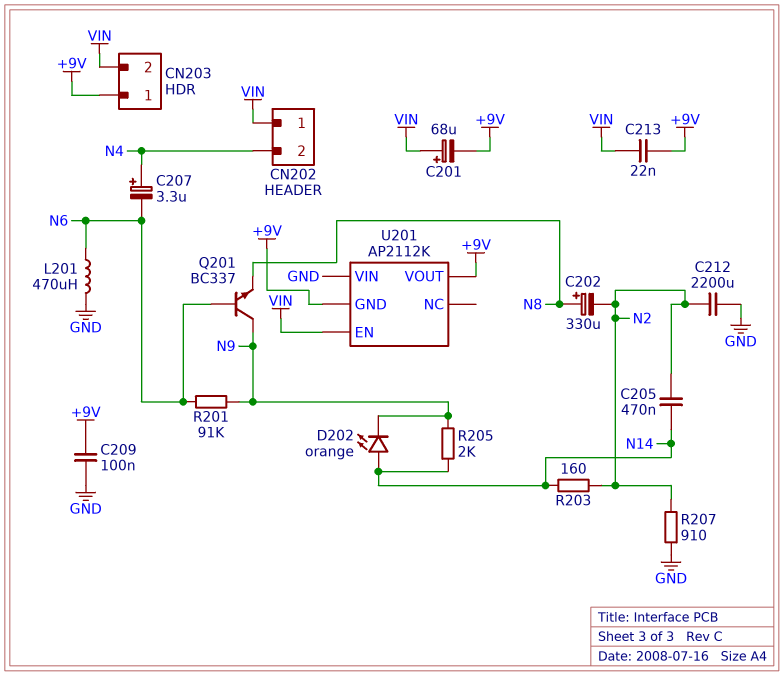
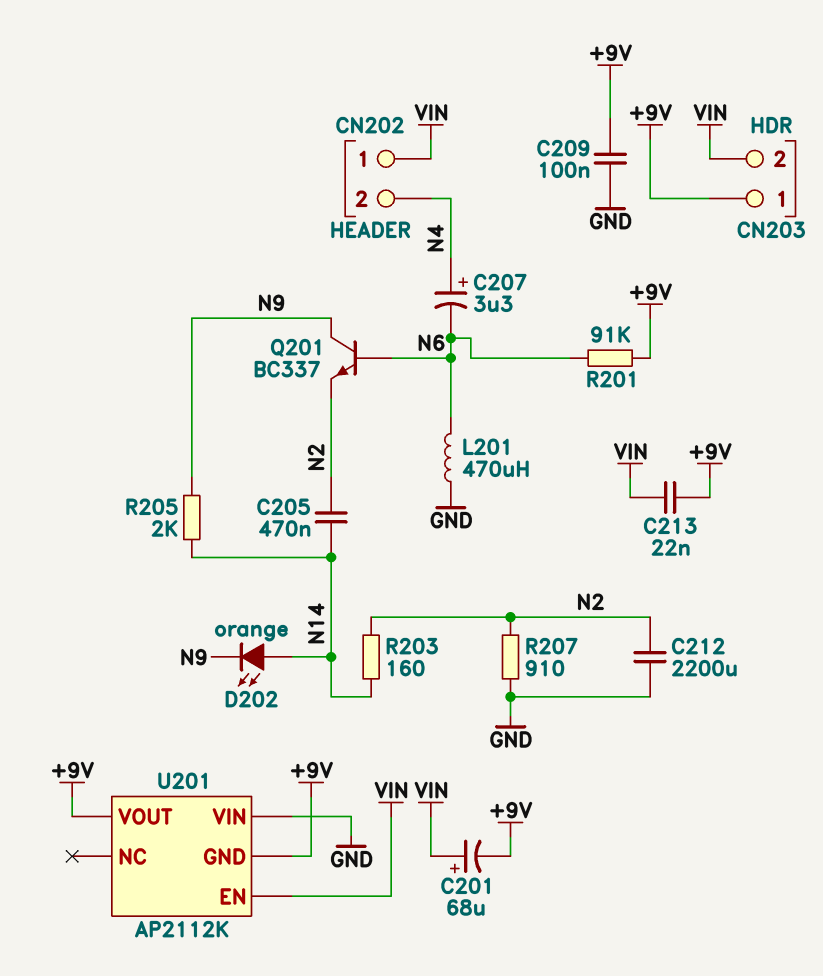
C202: 330uF (plus N8, minus N2) -> none
Q201: NPN BC337 (B N6, C N9, E N8) -> NPN BC337 (B N6, C N9, E N2)
R201: 91k (N6, N9) -> 91k (+9V, N6)

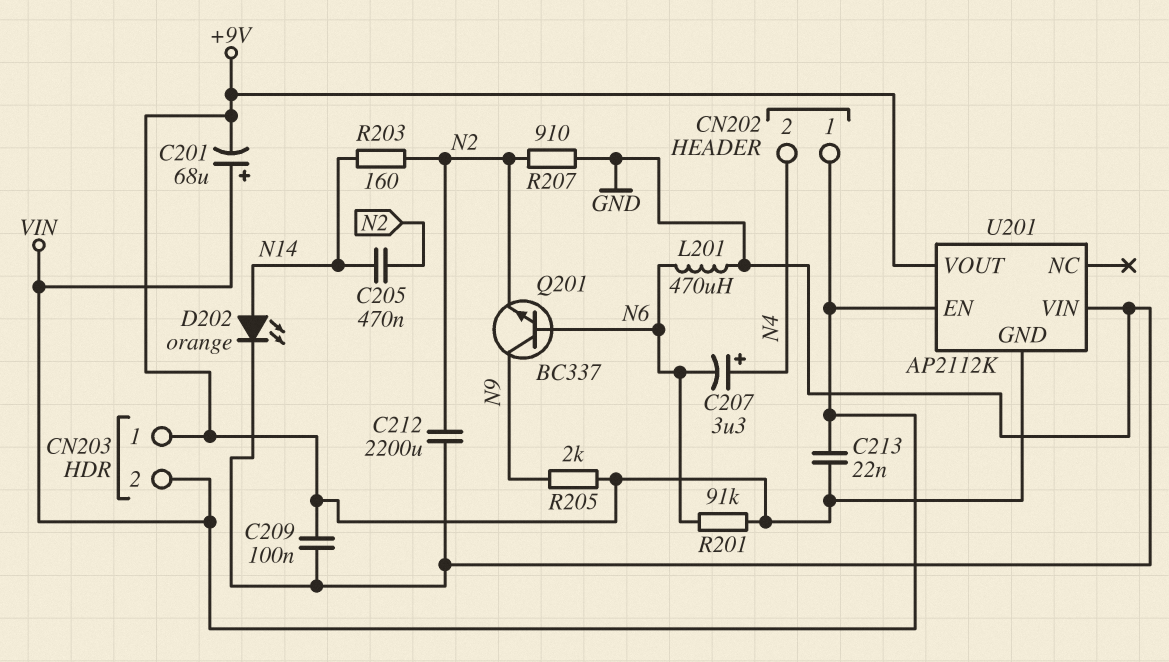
D202: LED orange (A N14, K N9) -> LED orange (A N14, K GND)
R205: 2k (N9, N14) -> 2k (+9V, N9)

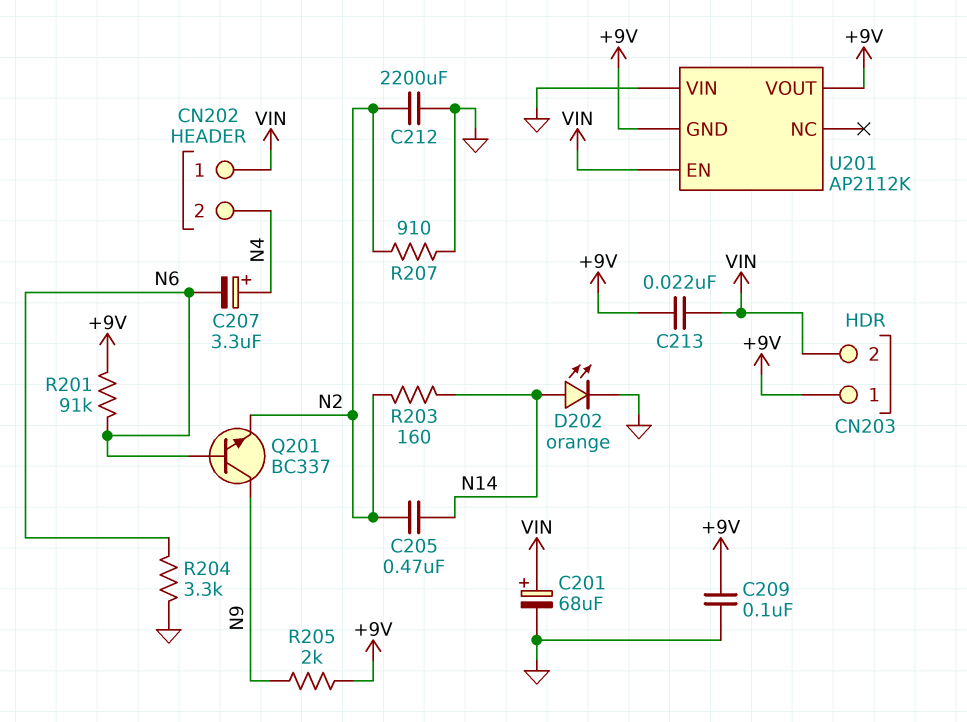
C201: 68uF (plus VIN, minus +9V) -> 68uF (plus VIN, minus GND)
L201: 470uH (GND, N6) -> none
R204: none -> 3.3k (GND, N6)

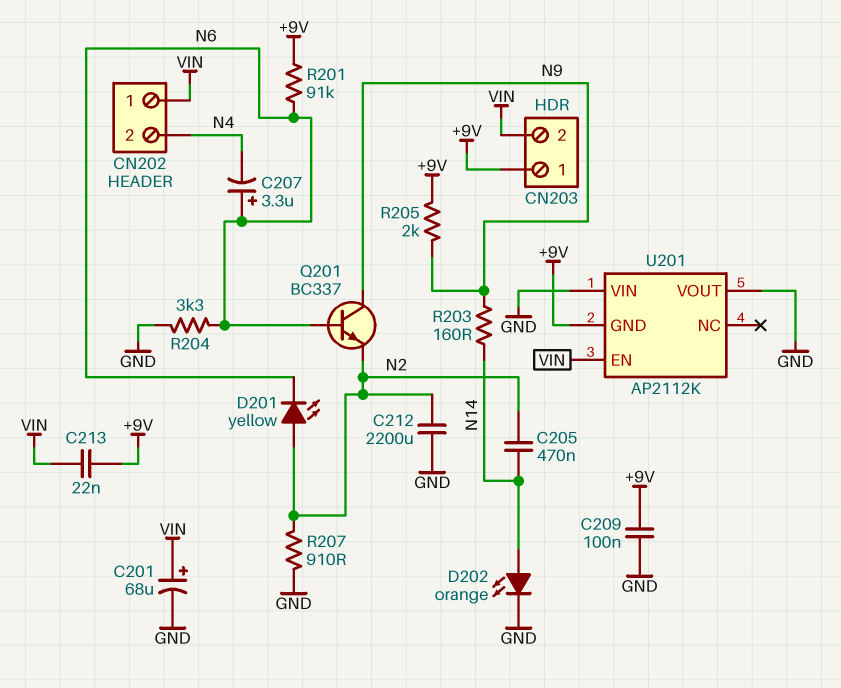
C207: 3.3uF (plus N4, minus N6) -> 3.3uF (plus N6, minus N4)
D201: none -> LED yellow (A N2, K N6)
R203: 160 (N2, N14) -> 160 (N9, N14)
U201 pin VOUT: +9V -> GND

